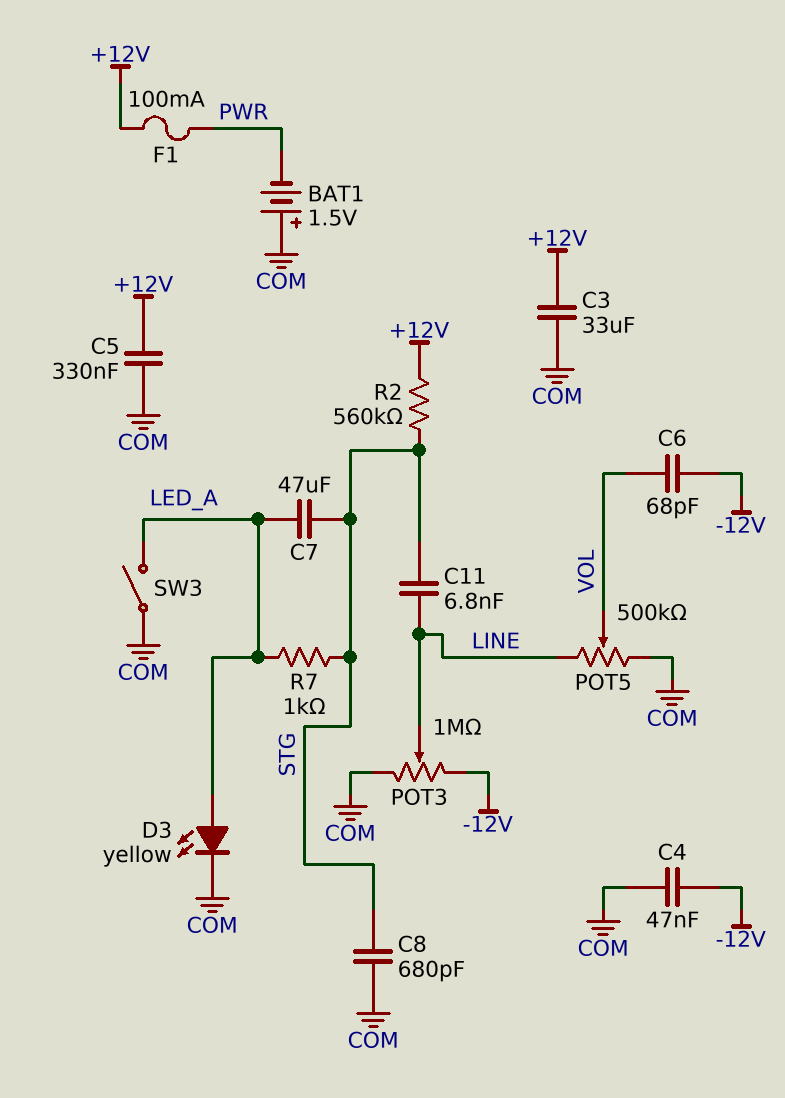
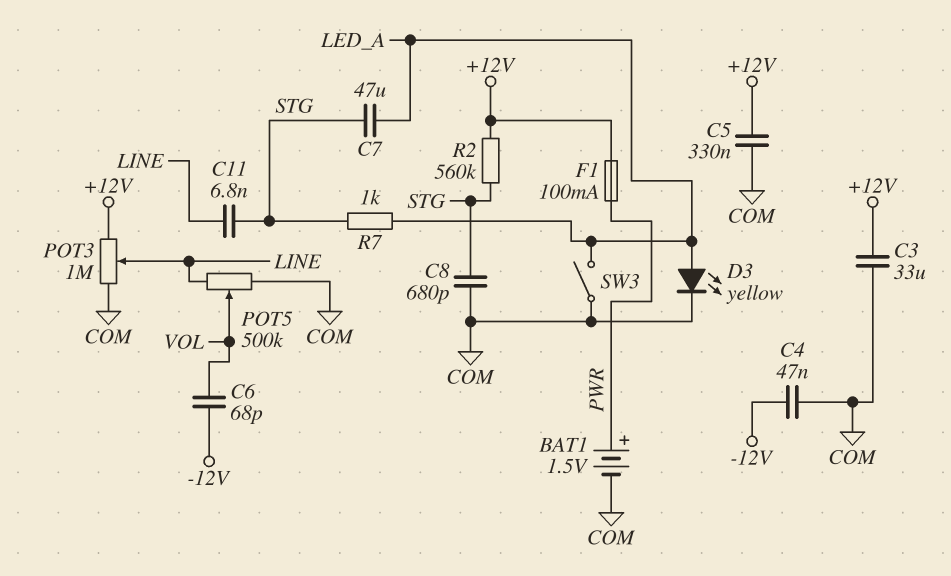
BAT1: 1.5V (plus COM, minus PWR) -> 1.5V (plus PWR, minus COM)
POT3: 1M (-12V, COM, wiper LINE) -> 1M (+12V, COM, wiper LINE)

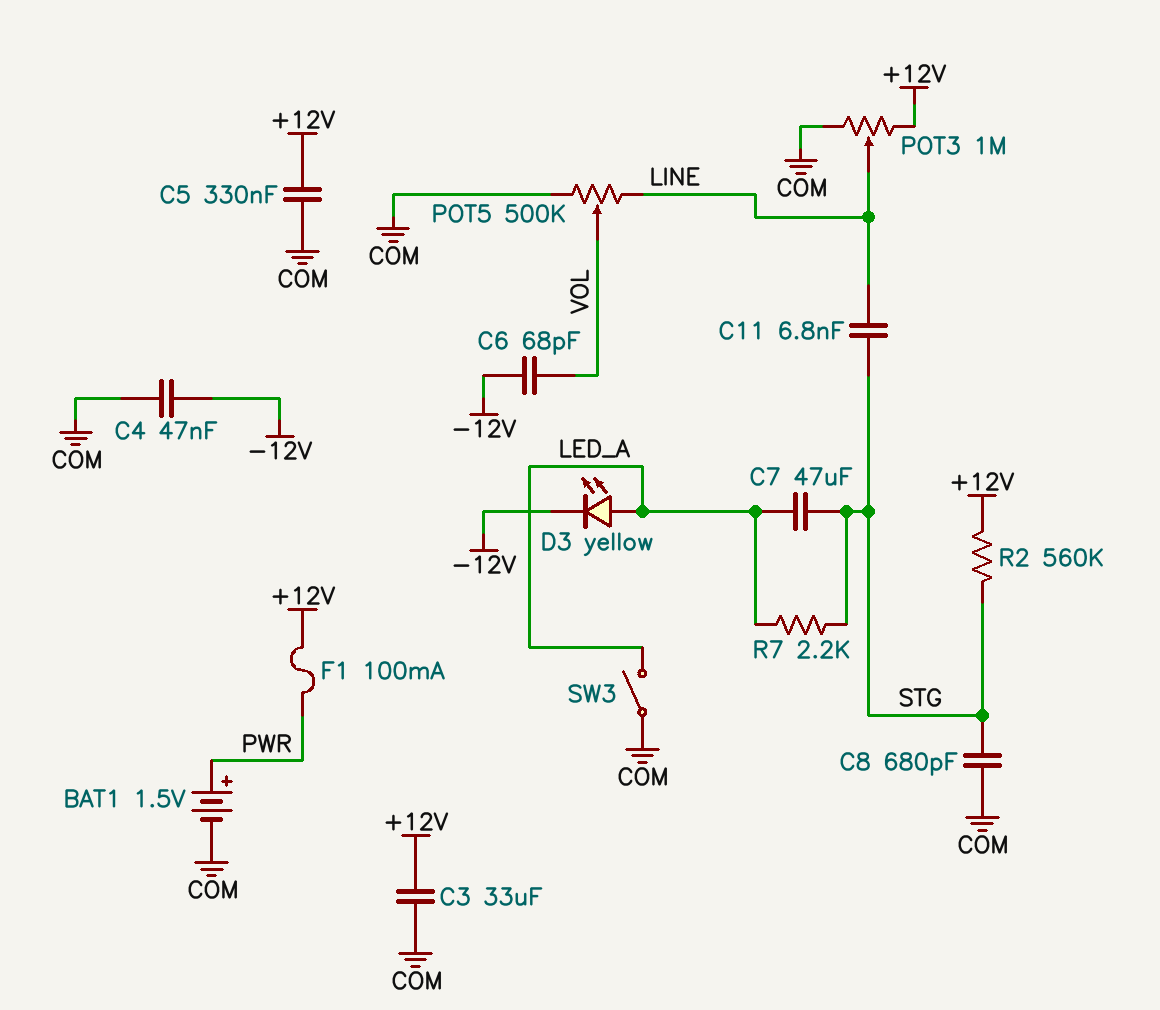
D3: LED yellow (A LED_A, K COM) -> LED yellow (A LED_A, K -12V)
R7: 1k (LED_A, STG) -> 2.2k (LED_A, STG)

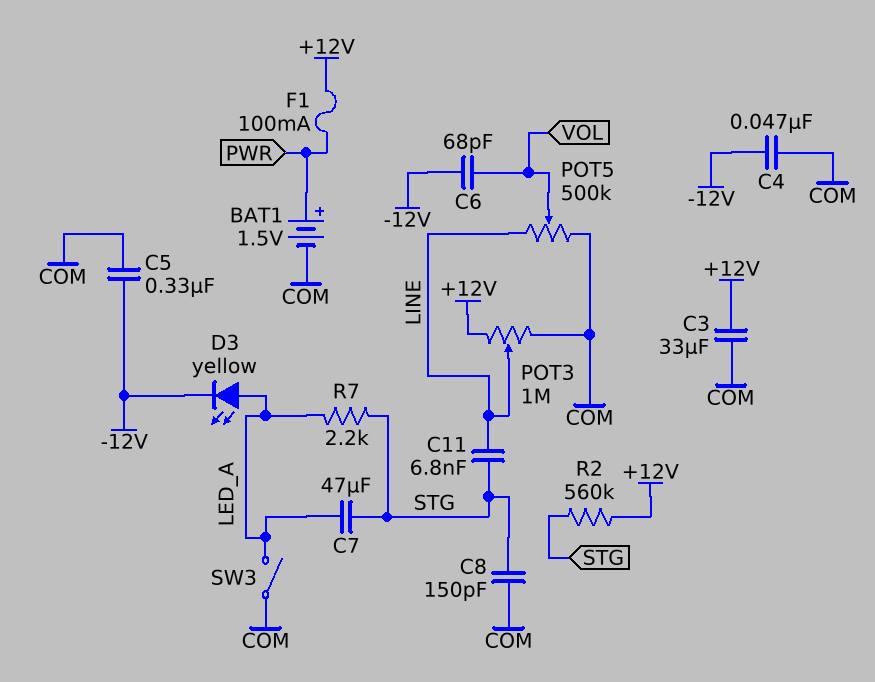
C5: 330nF (+12V, COM) -> 330nF (-12V, COM)
C8: 680pF (COM, STG) -> 150pF (COM, STG)

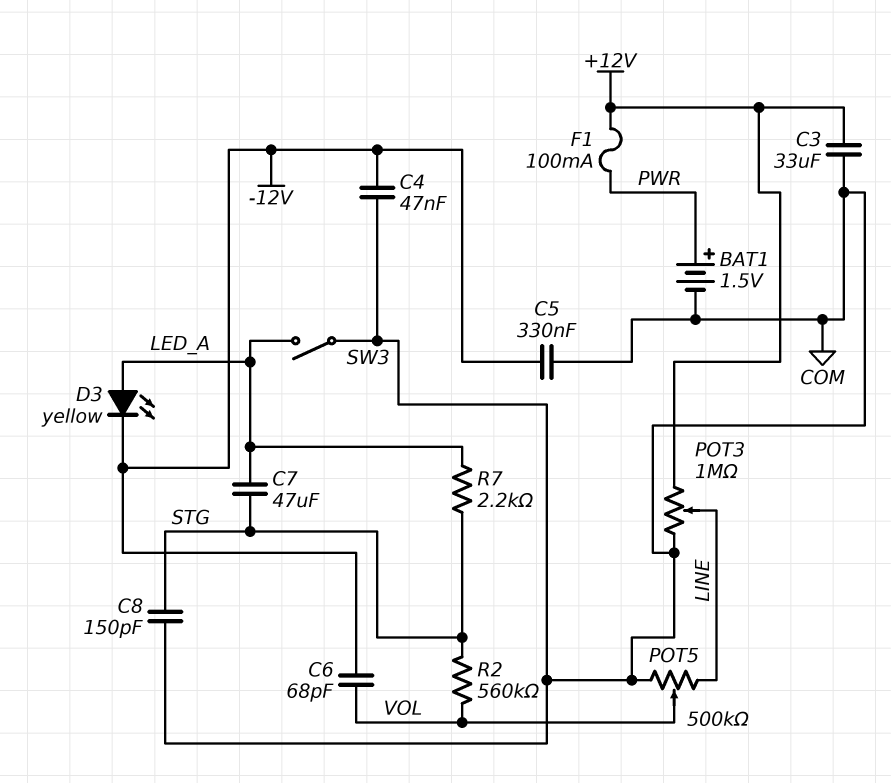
C11: 6.8nF (LINE, STG) -> none
R2: 560k (+12V, STG) -> 560k (STG, VOL)

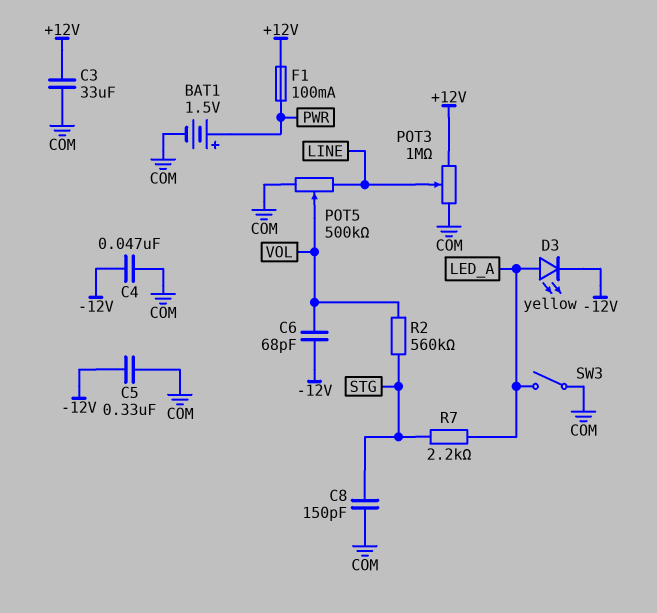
C7: 47uF (LED_A, STG) -> none

